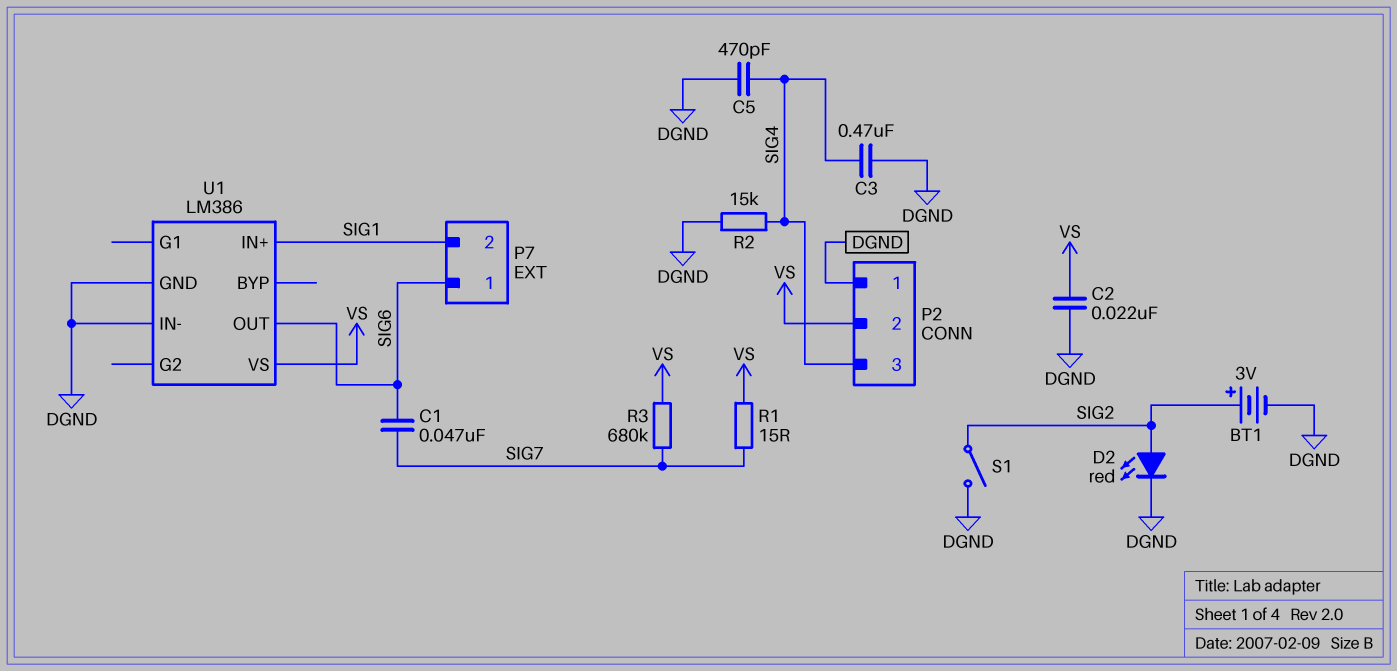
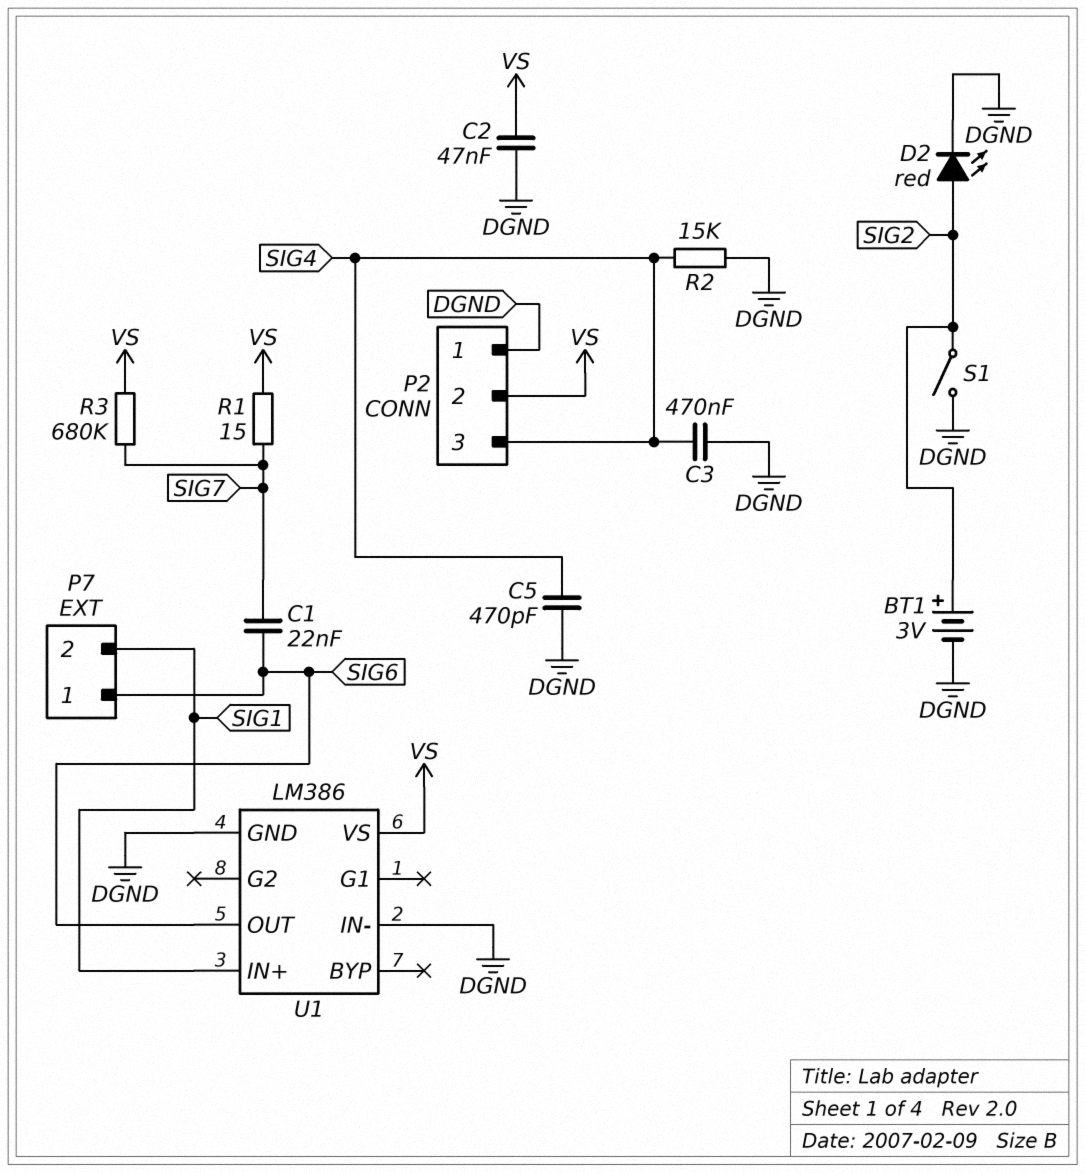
C1: 47nF (SIG6, SIG7) -> 22nF (SIG6, SIG7)
C2: 22nF (DGND, VS) -> 47nF (DGND, VS)

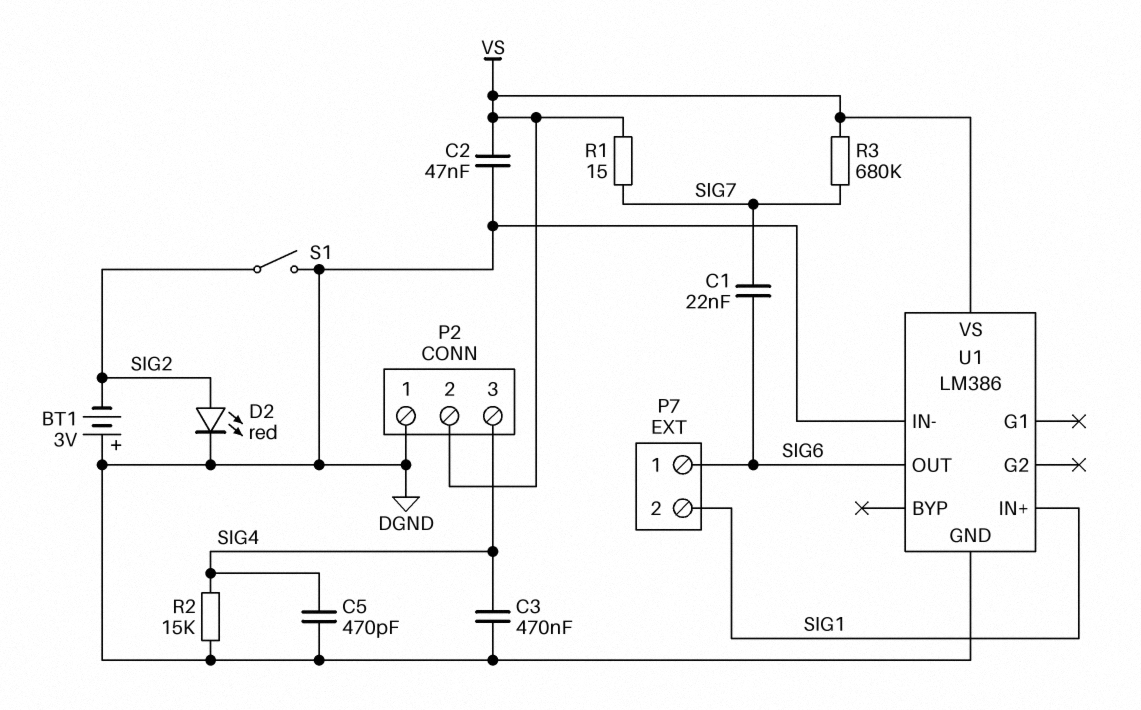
BT1: 3V (plus SIG2, minus DGND) -> 3V (plus DGND, minus SIG2)

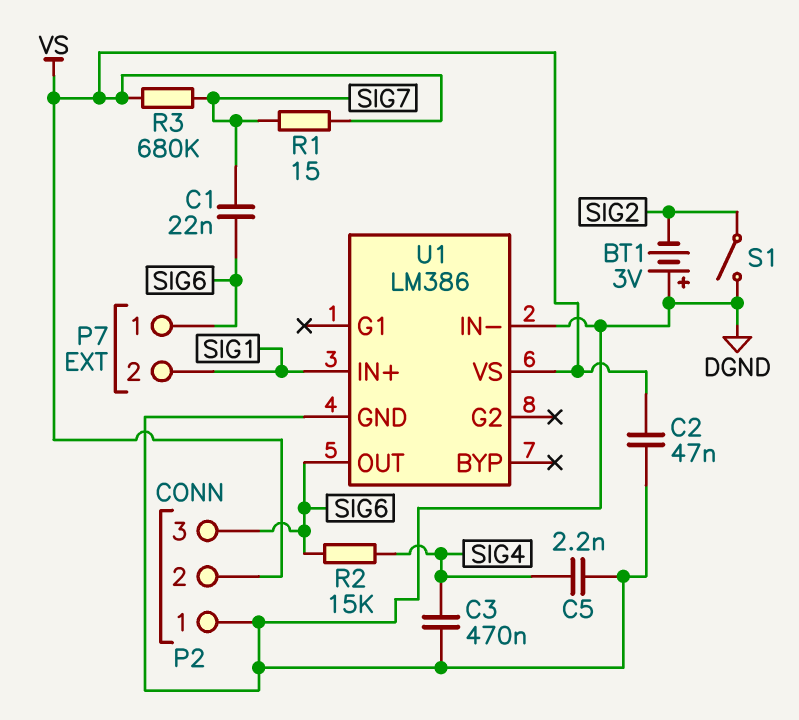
C5: 470pF (DGND, SIG4) -> 2.2nF (DGND, SIG4)
D2: LED red (A SIG2, K DGND) -> none
P2 pin 3: SIG4 -> SIG6
R2: 15k (DGND, SIG4) -> 15k (SIG4, SIG6)

